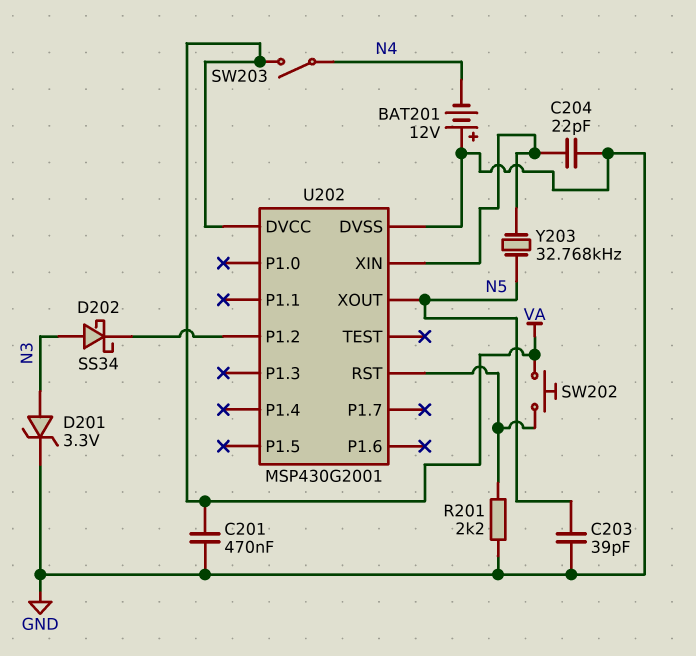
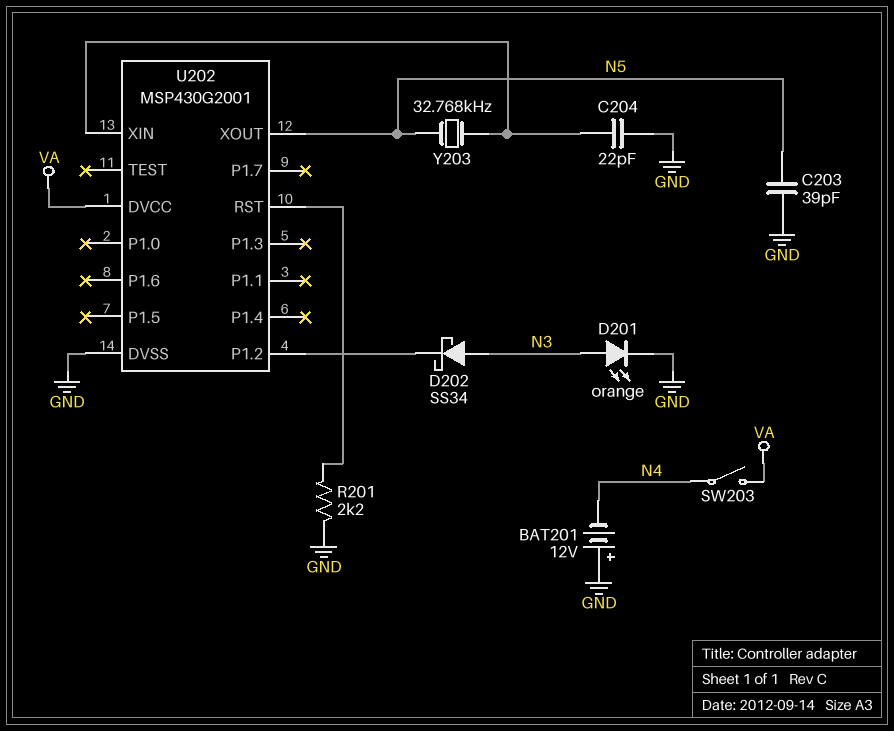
C201: 470nF (GND, VA) -> none
D201: zener 3.3V (A N3, K GND) -> LED orange (A N3, K GND)
SW202: button (U202/RST, VA) -> none

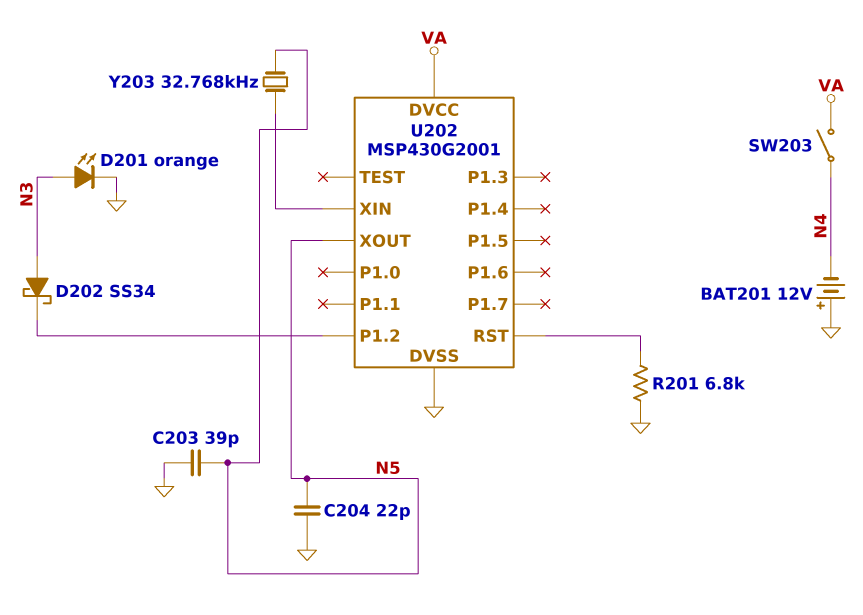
C204: 22pF (GND, U202/XIN) -> 22pF (GND, N5)
R201: 2.2k (GND, U202/RST) -> 6.8k (GND, U202/RST)

